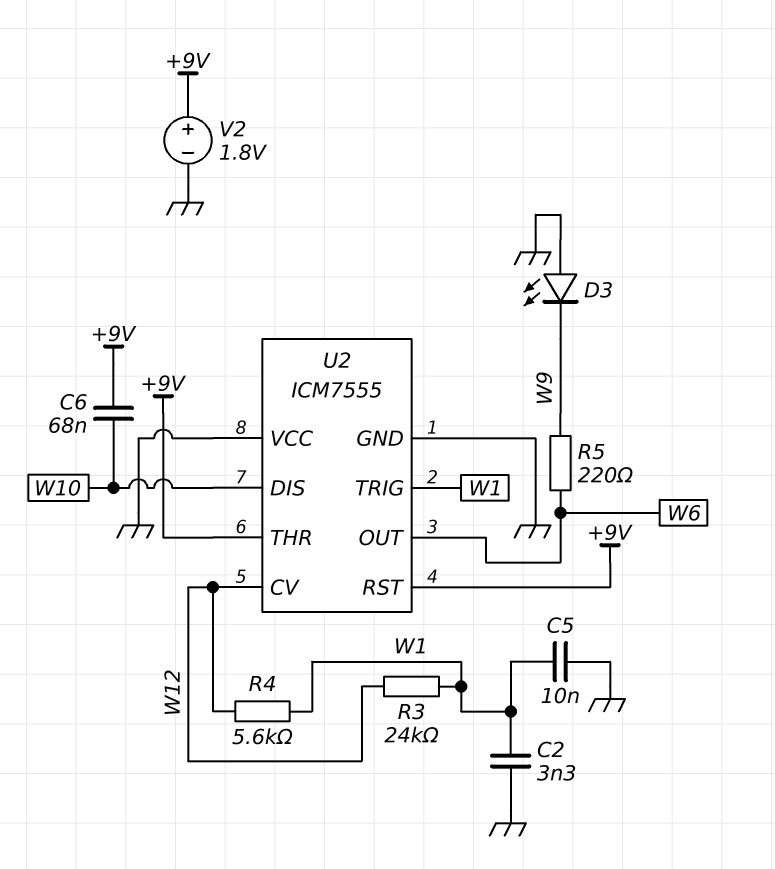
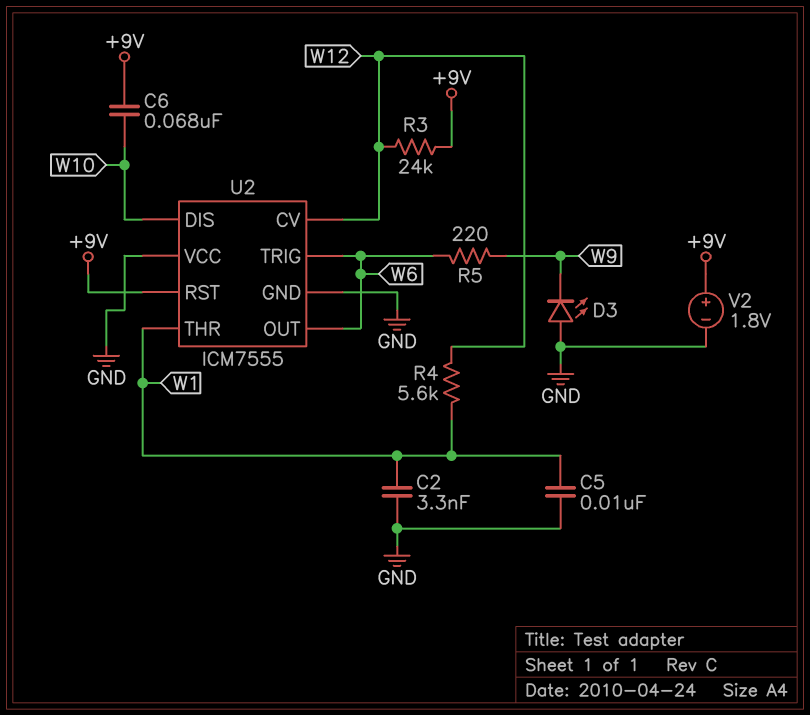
R3: 24k (W1, W12) -> 24k (+9V, W12)
U2 pin THR: +9V -> W1
U2 pin TRIG: W1 -> W6

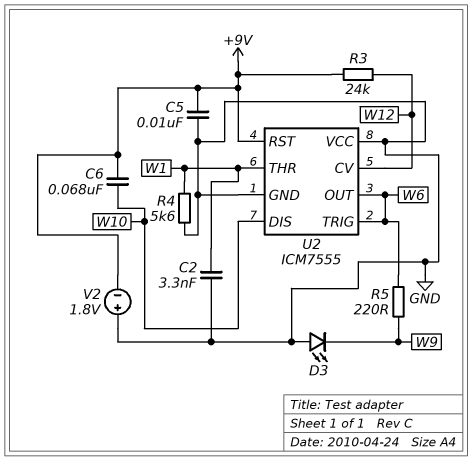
C5: 10nF (GND, W1) -> 10nF (+9V, GND)
R4: 5.6k (W1, W12) -> 5.6k (GND, W1)
V2: 1.8V (plus +9V, minus GND) -> 1.8V (plus GND, minus +9V)

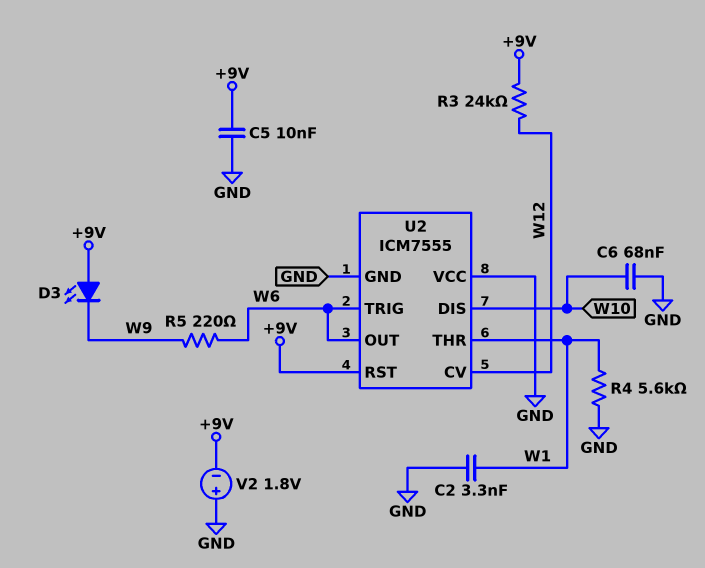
C6: 68nF (+9V, W10) -> 68nF (GND, W10)
D3: LED (A GND, K W9) -> LED (A +9V, K W9)

